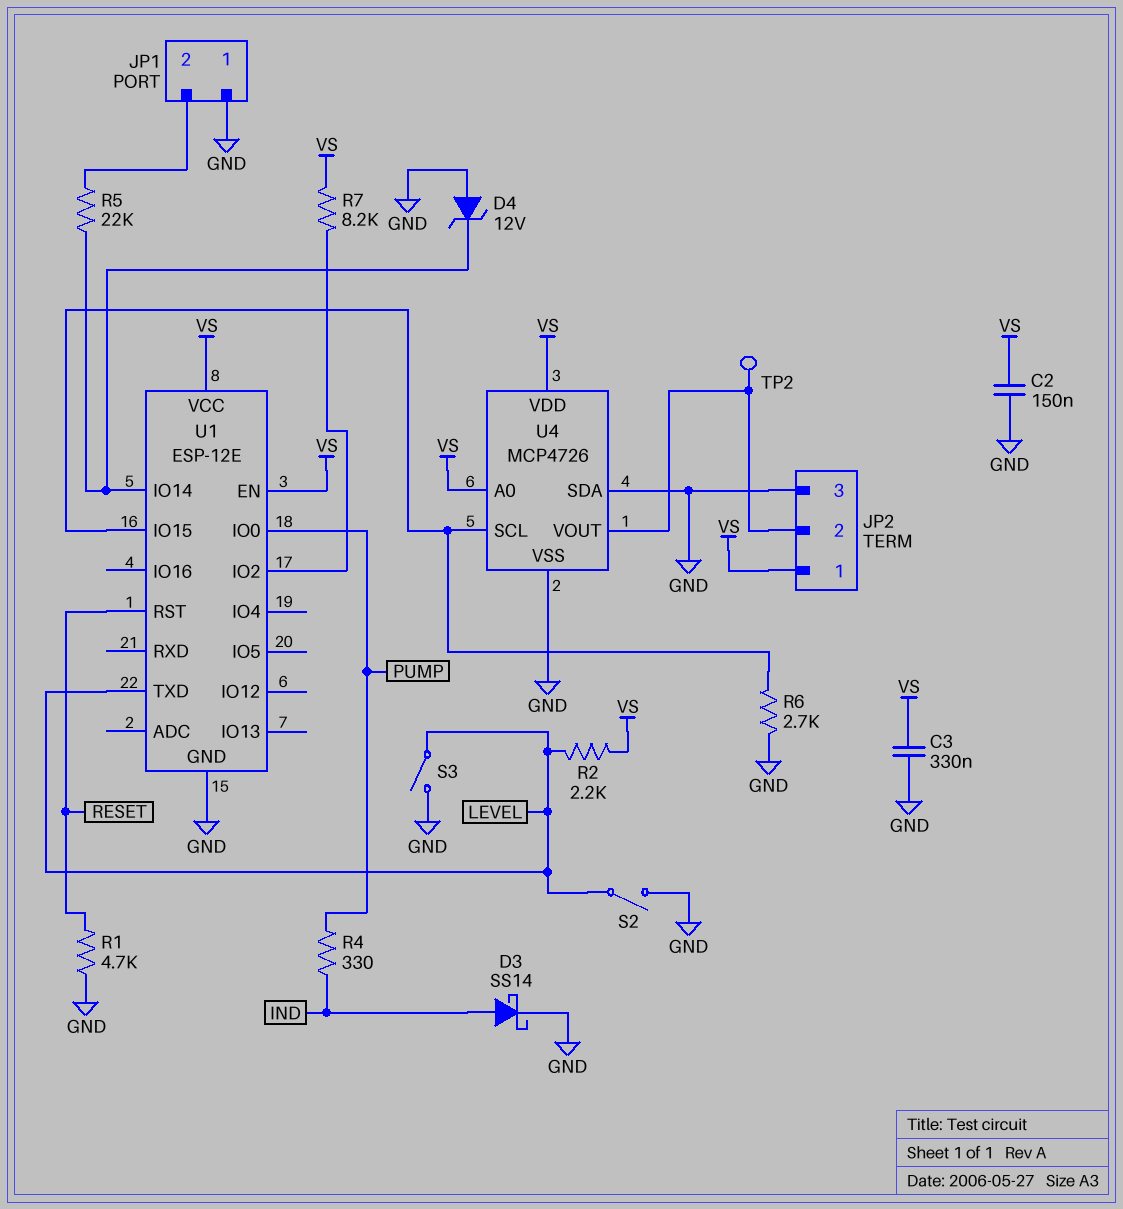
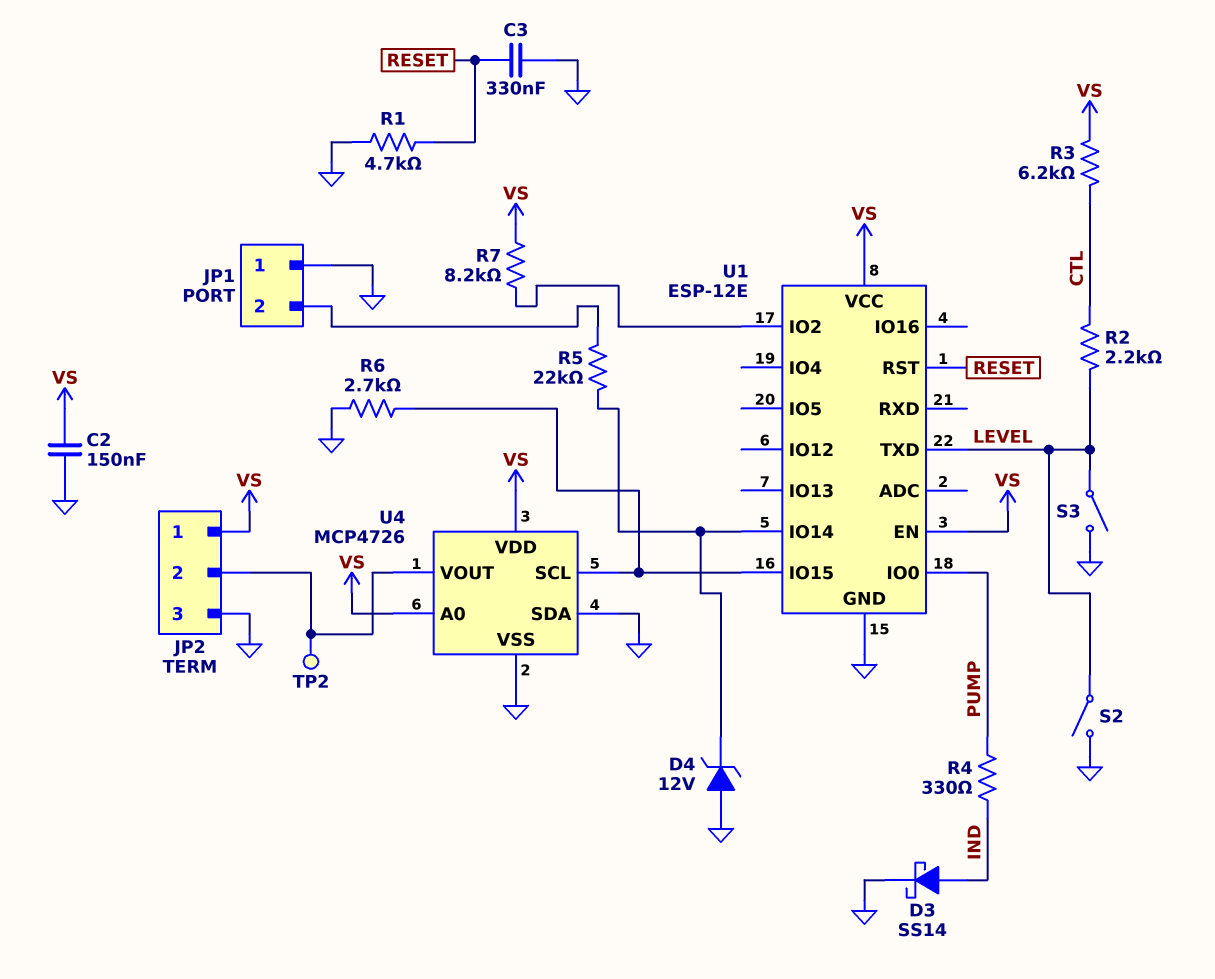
C3: 330nF (GND, VS) -> 330nF (GND, RESET)
R2: 2.2k (LEVEL, VS) -> 2.2k (CTL, LEVEL)
R3: none -> 6.2k (CTL, VS)

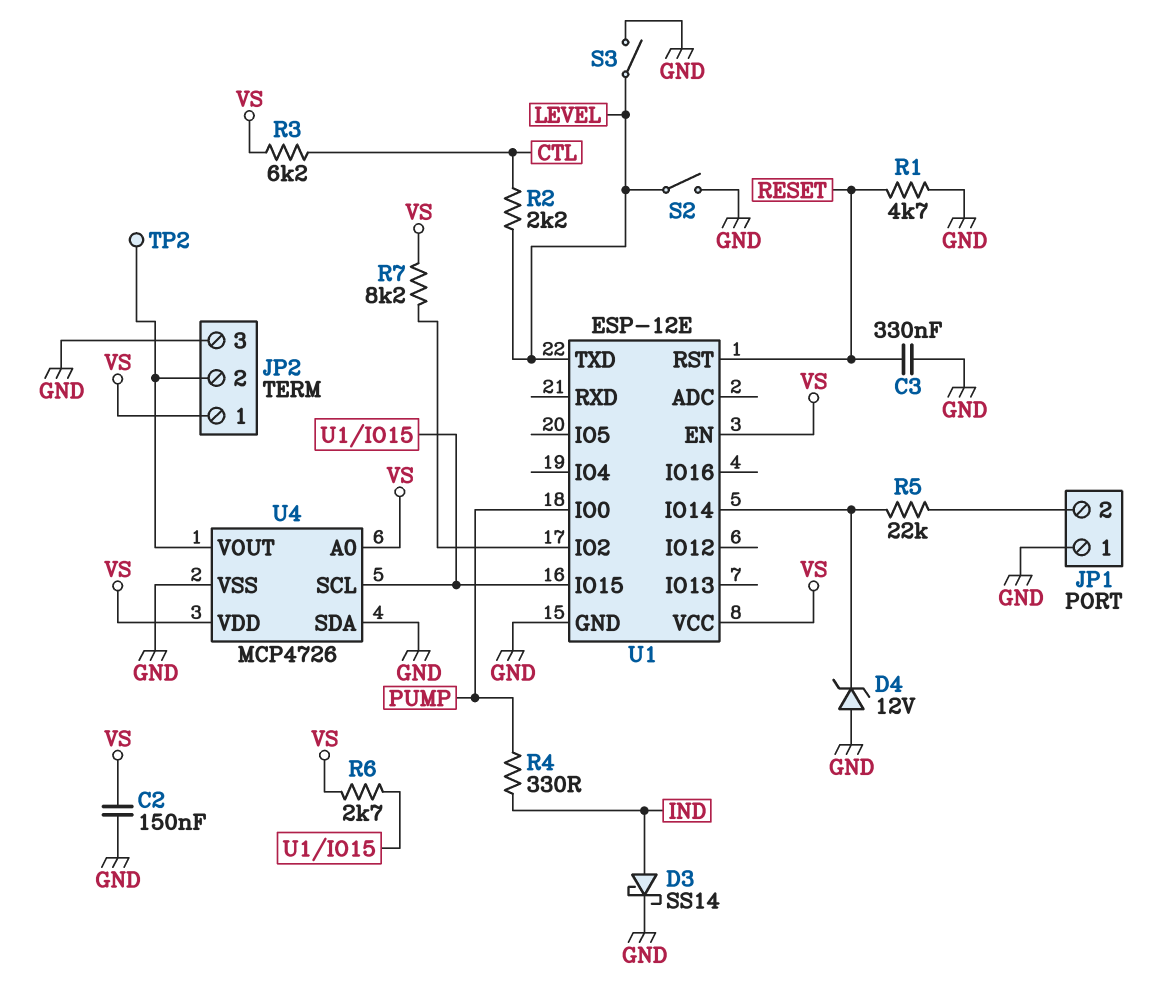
R6: 2.7k (GND, U1/IO15) -> 2.7k (U1/IO15, VS)

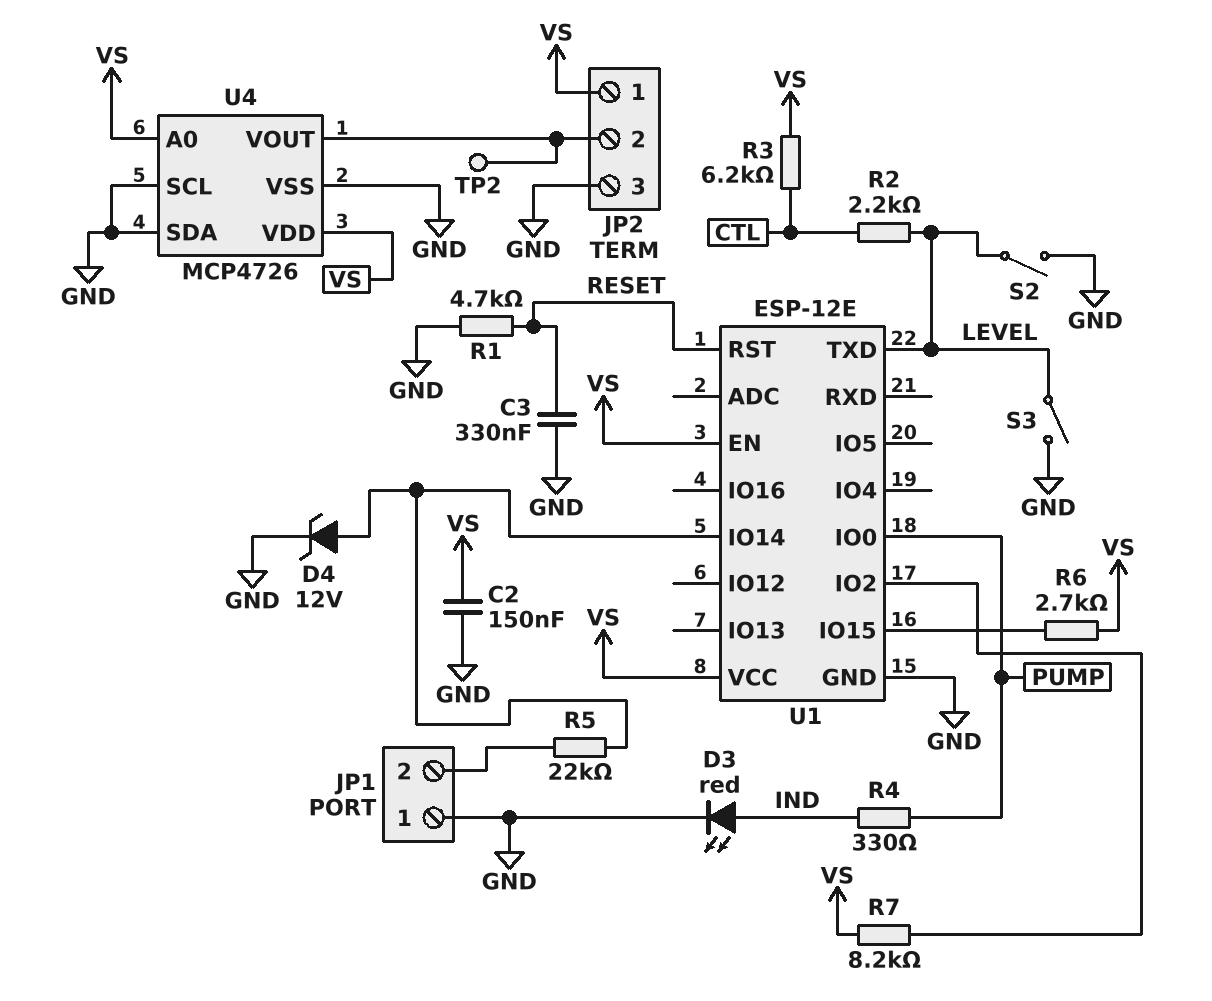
D3: schottky SS14 (A IND, K GND) -> LED red (A IND, K GND)
D4: zener 12V (A GND, K U1/IO14) -> zener 12V (A U1/IO14, K GND)
U4 pin SCL: U1/IO15 -> GND

